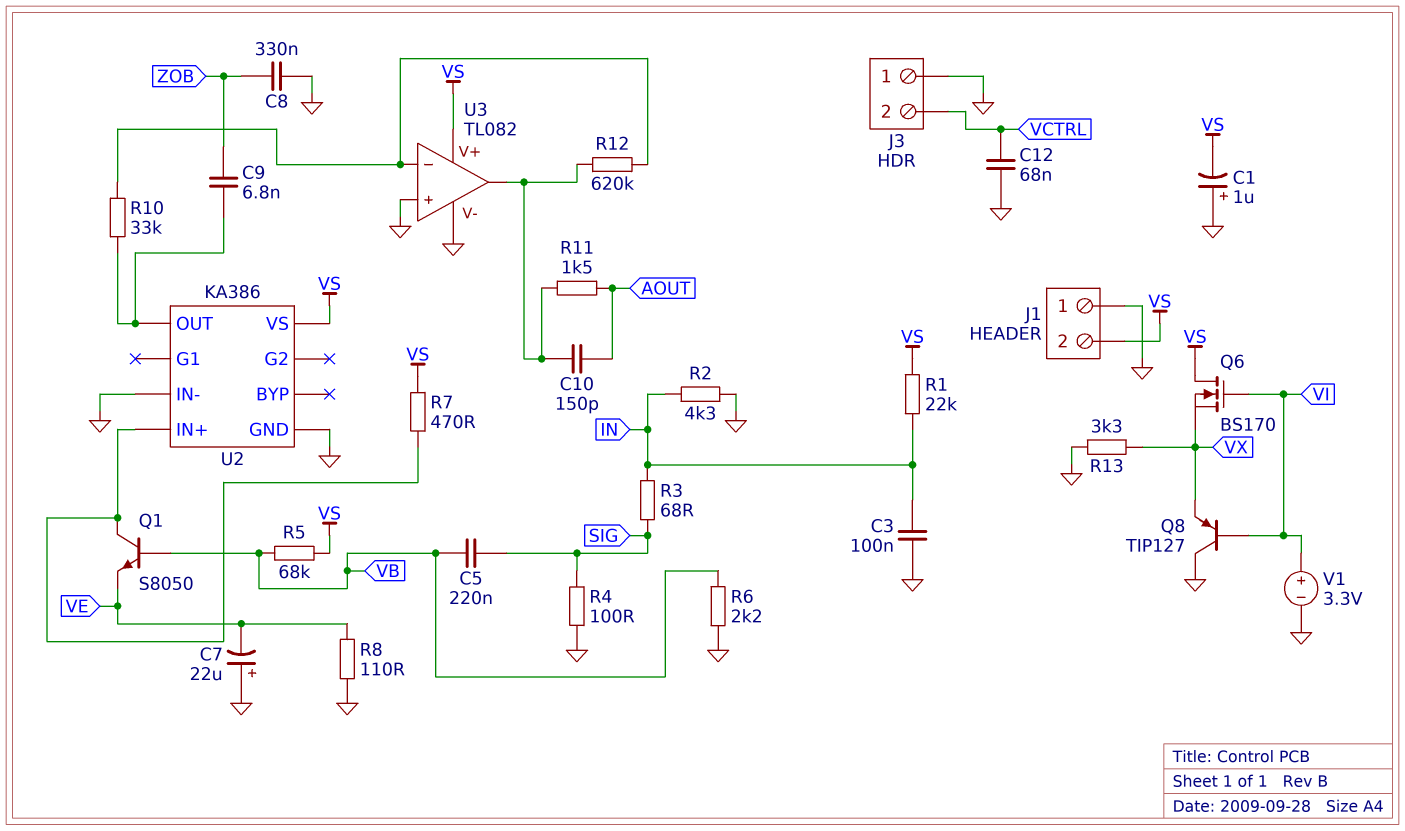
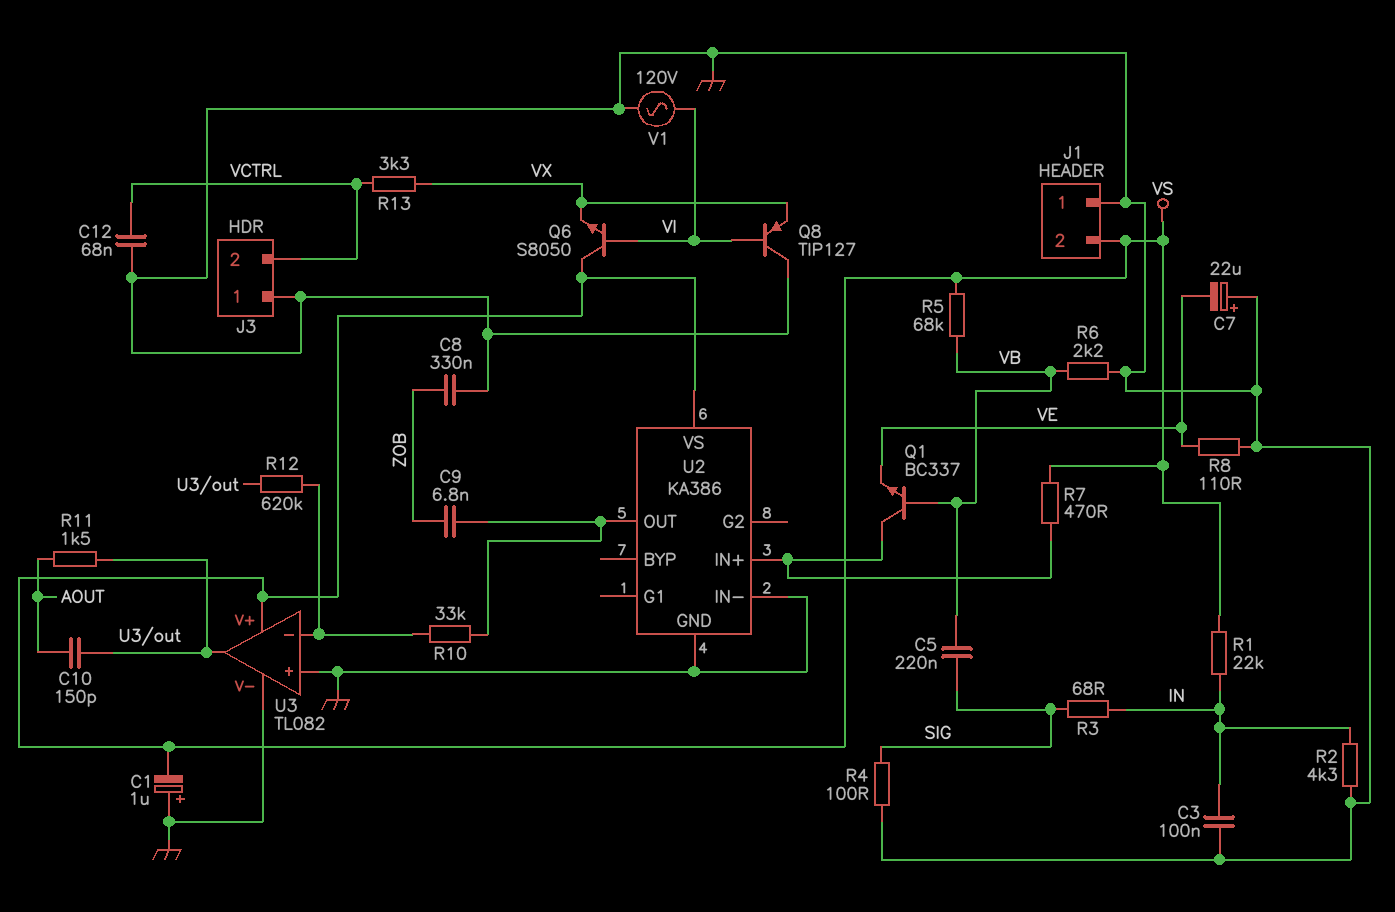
Q1: NPN S8050 (B VB, C U2/IN+, E VE) -> NPN BC337 (B VB, C U2/IN+, E VE)
Q6: NMOS BS170 (G VI, D VS, S VX) -> NPN S8050 (B VI, C VS, E VX)
R13: 3.3k (GND, VX) -> 3.3k (VCTRL, VX)
V1: 3.3V (plus VI, minus GND) -> AC 120V (GND, VI)

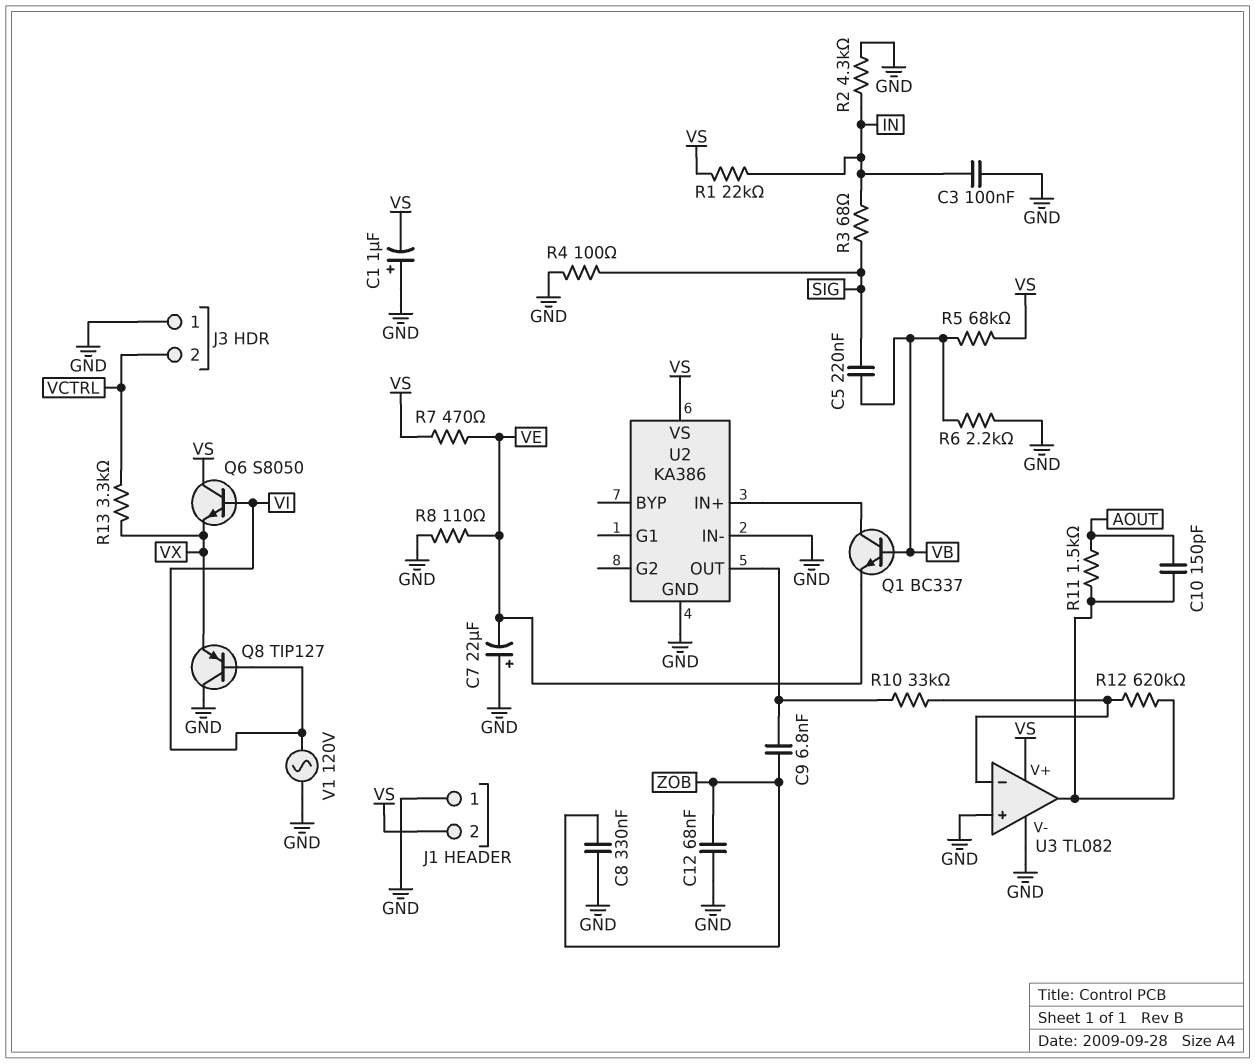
C12: 68nF (GND, VCTRL) -> 68nF (GND, ZOB)
R7: 470 (U2/IN+, VS) -> 470 (VE, VS)

